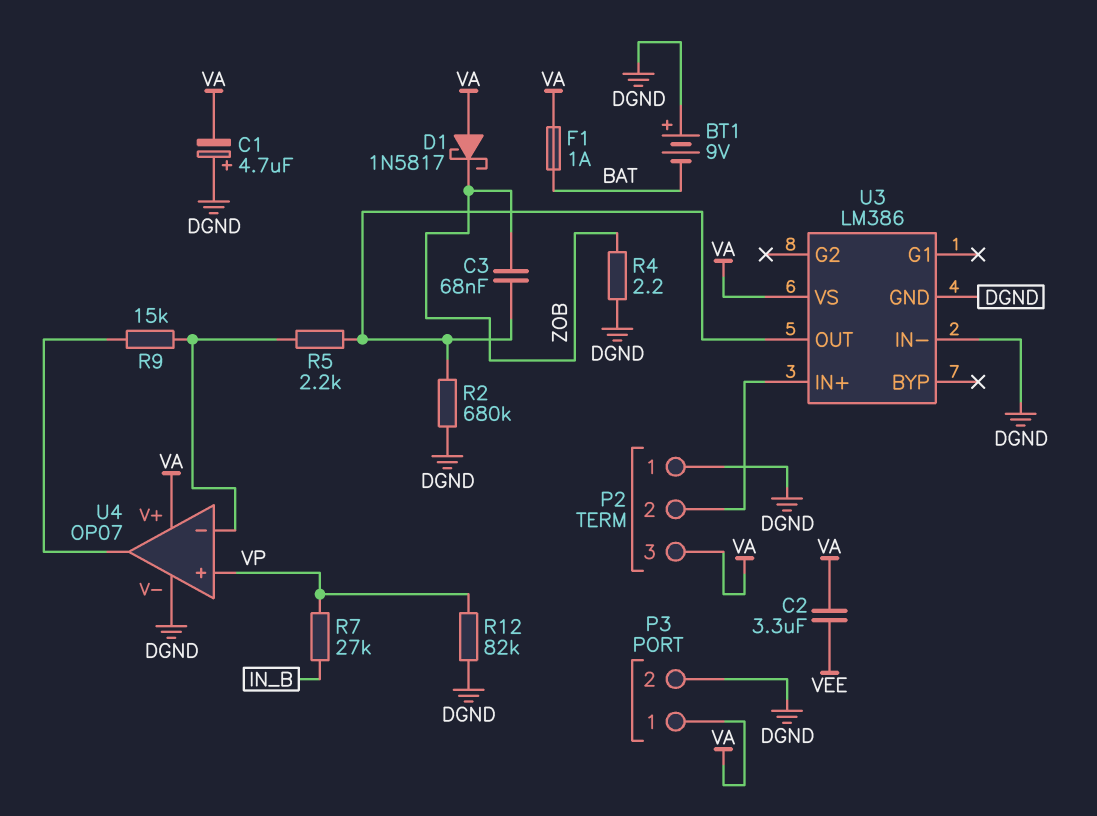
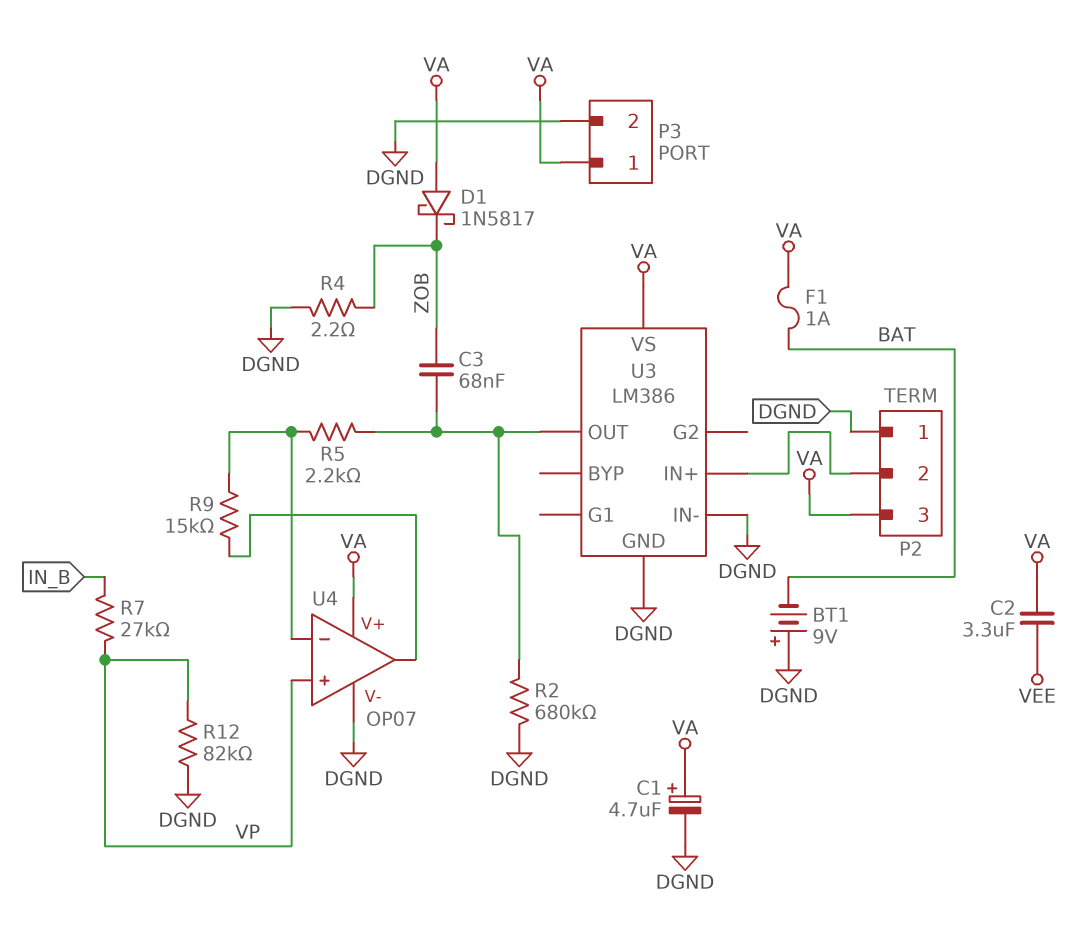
C1: 4.7uF (plus DGND, minus VA) -> 4.7uF (plus VA, minus DGND)

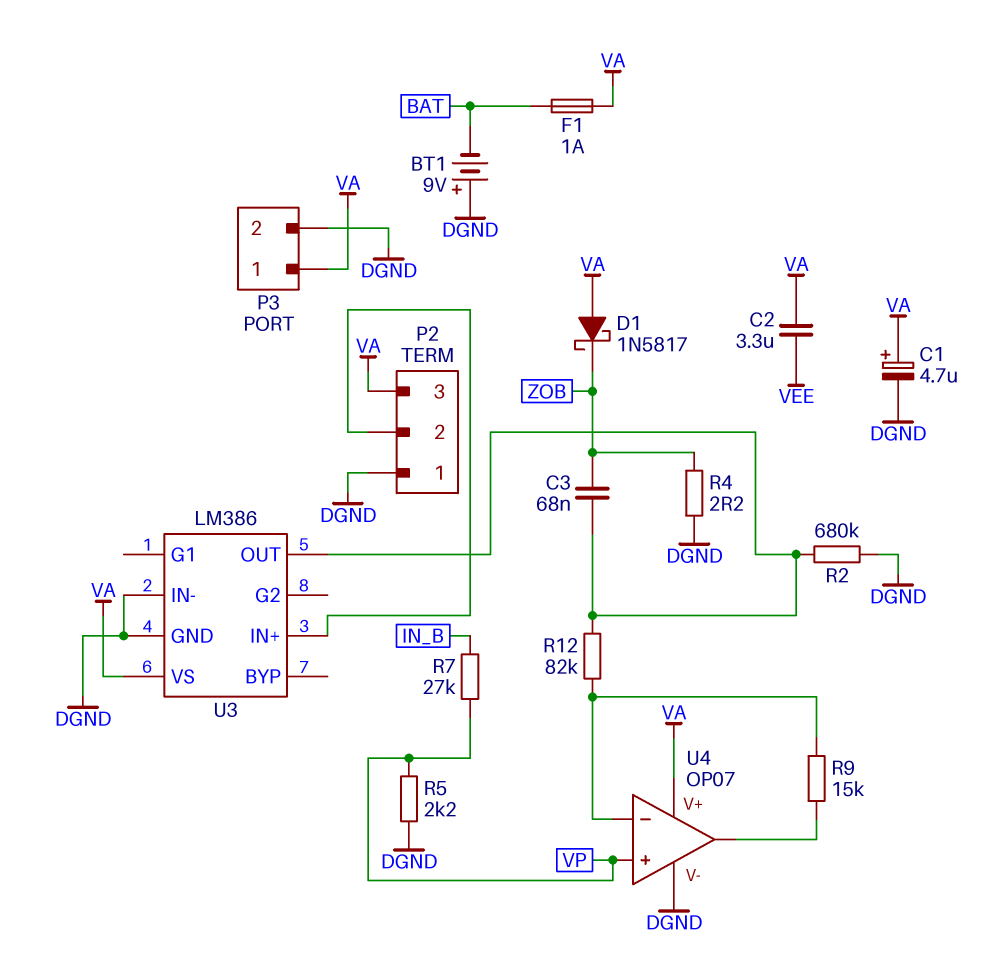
R5: 2.2k (U3/OUT, U4/in-) -> 2.2k (DGND, VP)
R12: 82k (DGND, VP) -> 82k (U3/OUT, U4/in-)

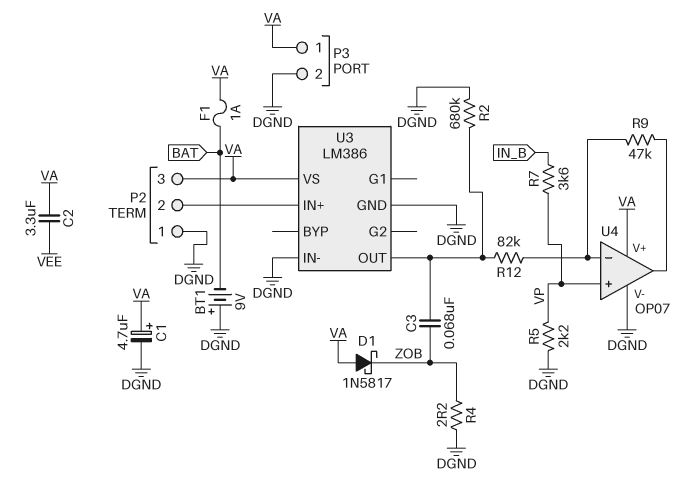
R7: 27k (IN_B, VP) -> 3.6k (IN_B, VP)
R9: 15k (U4/in-, U4/out) -> 47k (U4/in-, U4/out)

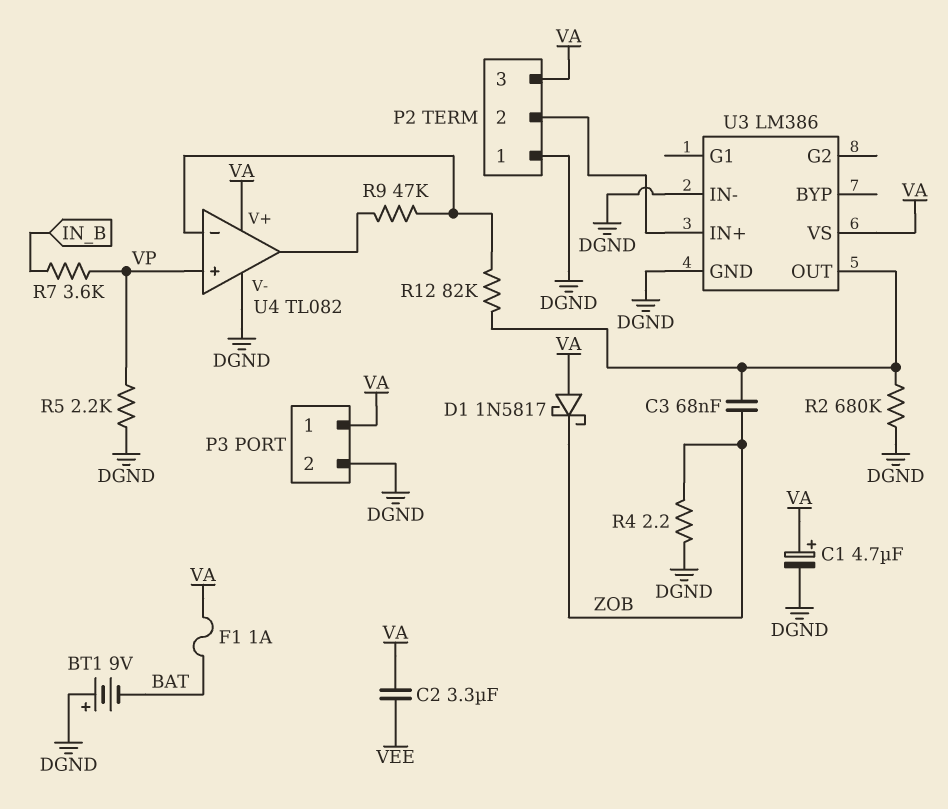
U4: OP07 -> TL082

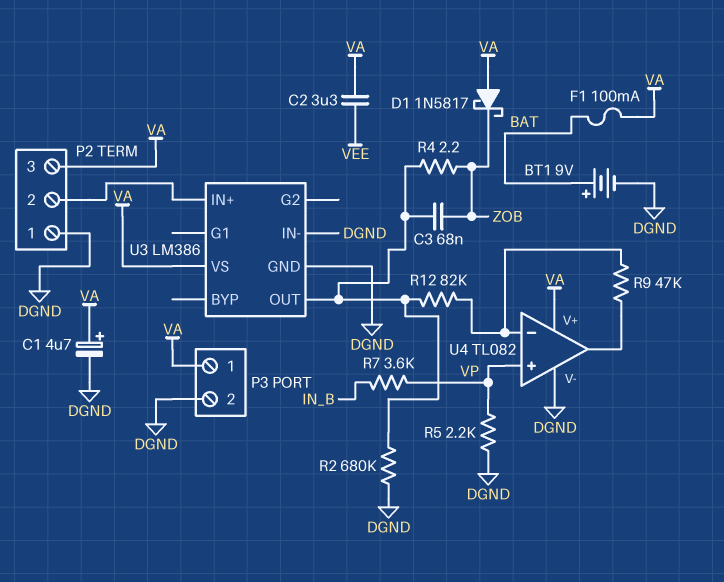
BT1: 9V (plus DGND, minus BAT) -> 9V (plus BAT, minus DGND)
F1: 1A (BAT, VA) -> 100mA (BAT, VA)
R4: 2.2 (DGND, ZOB) -> 2.2 (U3/OUT, ZOB)

